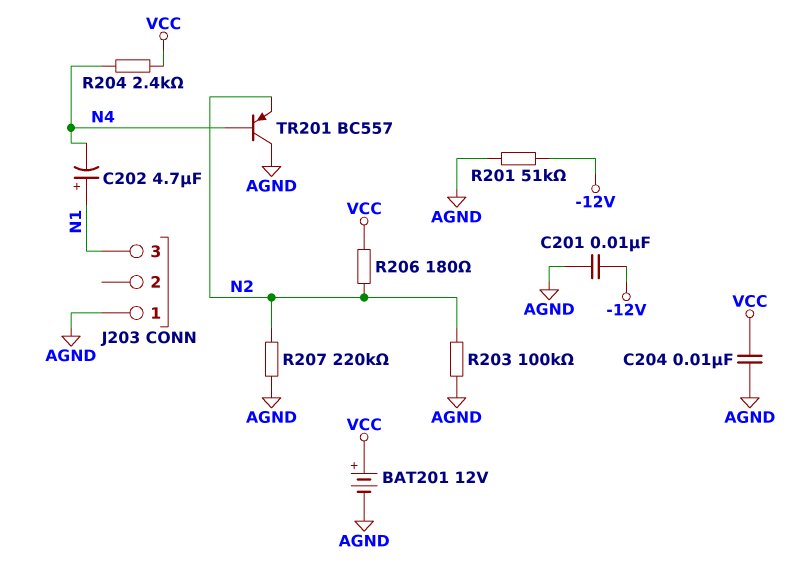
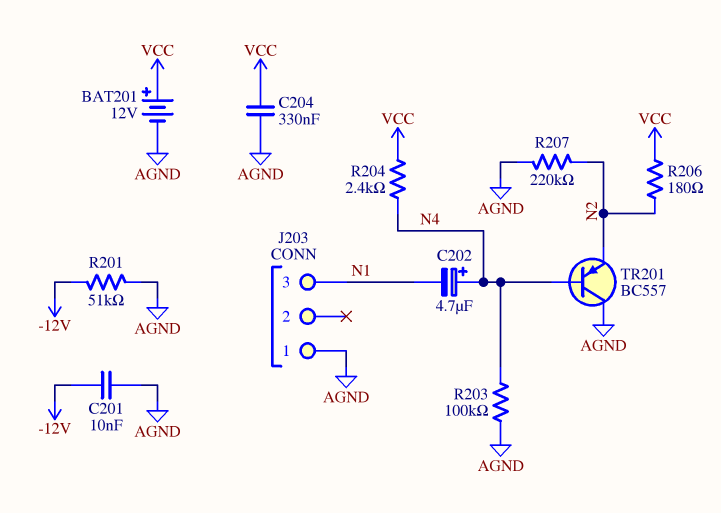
C202: 4.7uF (plus N1, minus N4) -> 4.7uF (plus N4, minus N1)
C204: 10nF (AGND, VCC) -> 330nF (AGND, VCC)
R203: 100k (AGND, N2) -> 100k (AGND, N4)

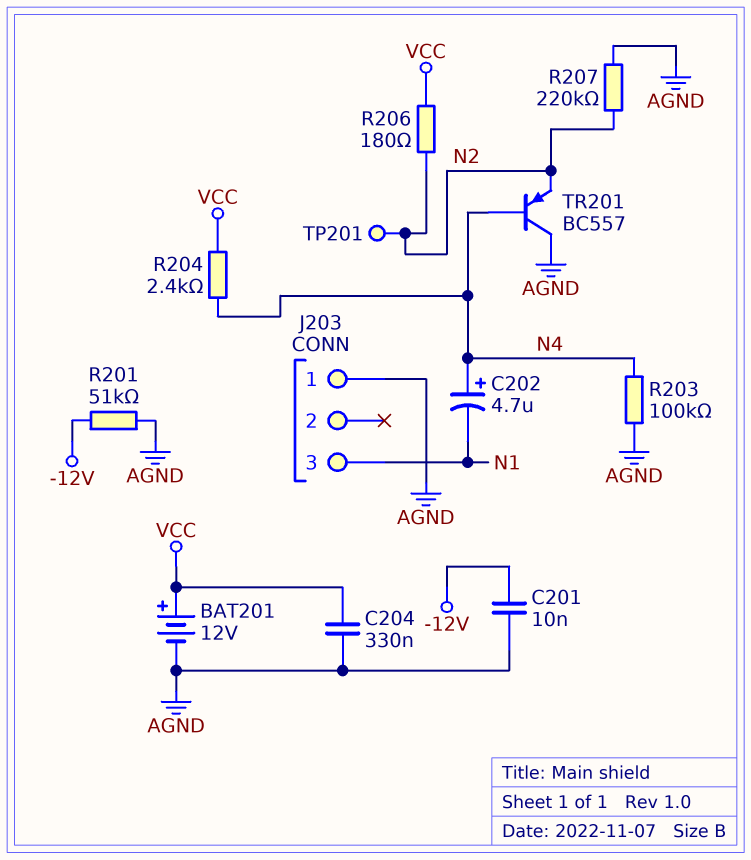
TP201: none -> test point (N2)

